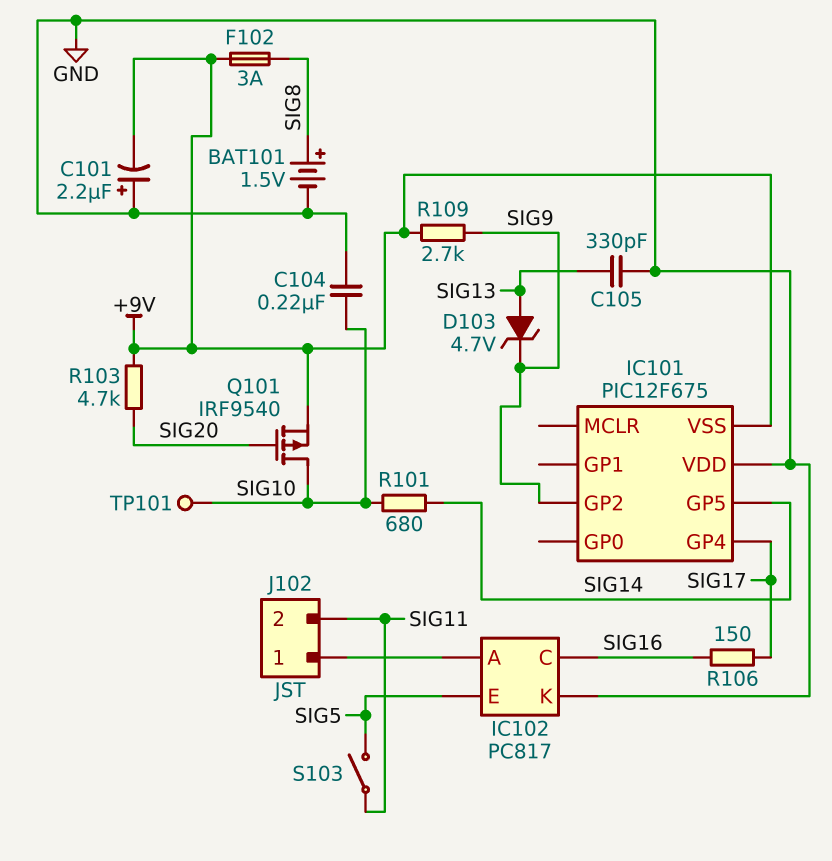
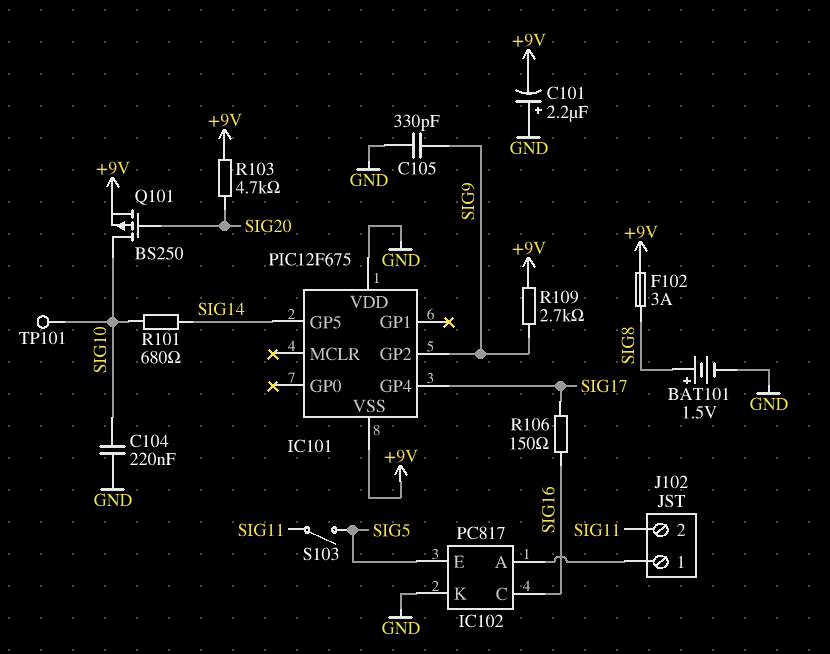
C105: 330pF (GND, SIG13) -> 330pF (GND, SIG9)
D103: zener 4.7V (A SIG13, K SIG9) -> none
Q101: PMOS IRF9540 (G SIG20, D SIG10, S +9V) -> PMOS BS250 (G SIG20, D SIG10, S +9V)

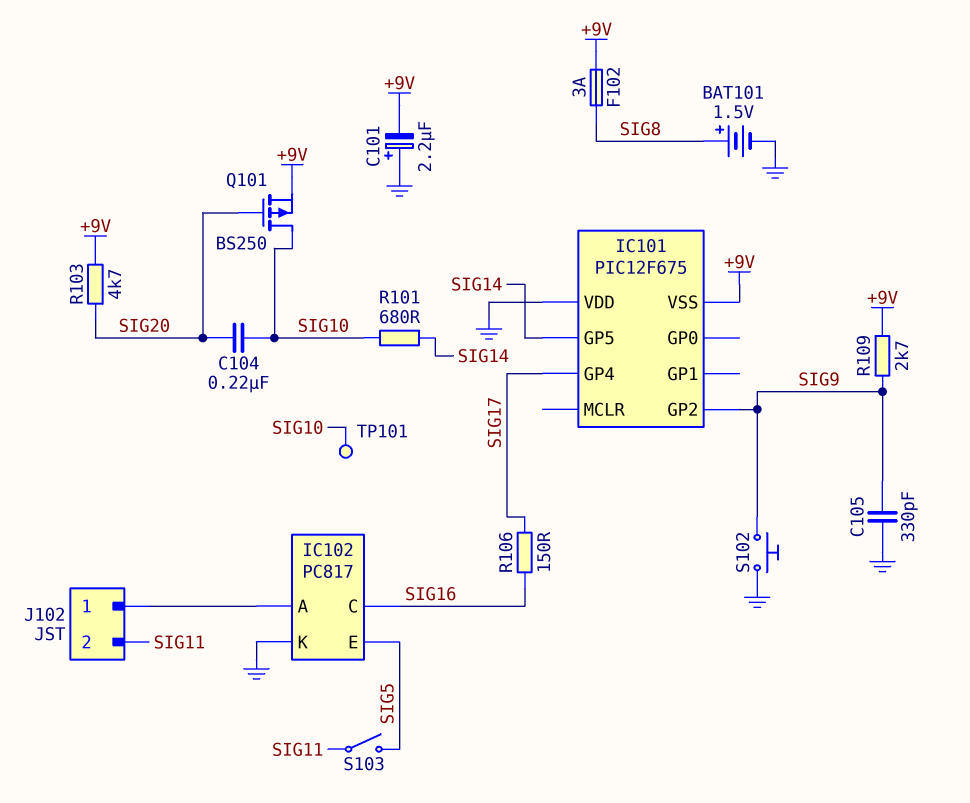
C104: 220nF (GND, SIG10) -> 220nF (SIG10, SIG20)
S102: none -> button (GND, SIG9)

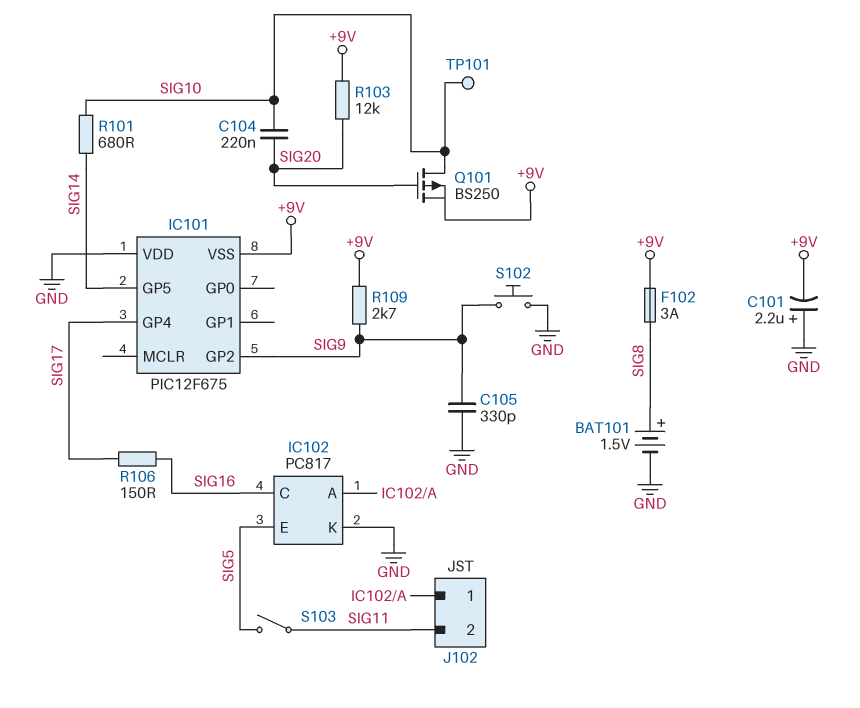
R103: 4.7k (+9V, SIG20) -> 12k (+9V, SIG20)

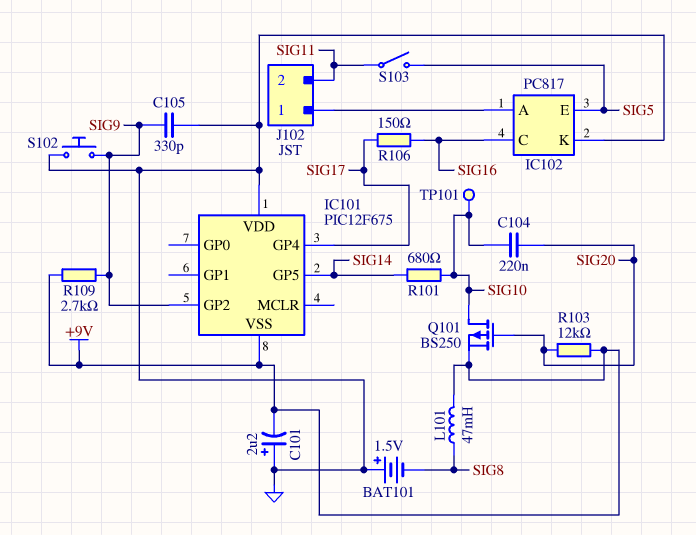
BAT101: 1.5V (plus SIG8, minus GND) -> 1.5V (plus GND, minus SIG8)
F102: 3A (+9V, SIG8) -> none
L101: none -> 47mH (+9V, SIG8)

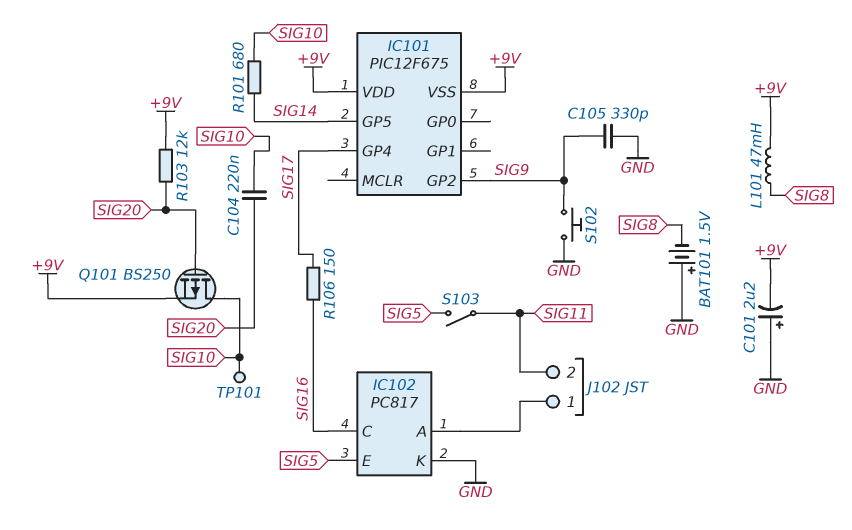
IC101 pin VDD: GND -> +9V
R109: 2.7k (+9V, SIG9) -> none

